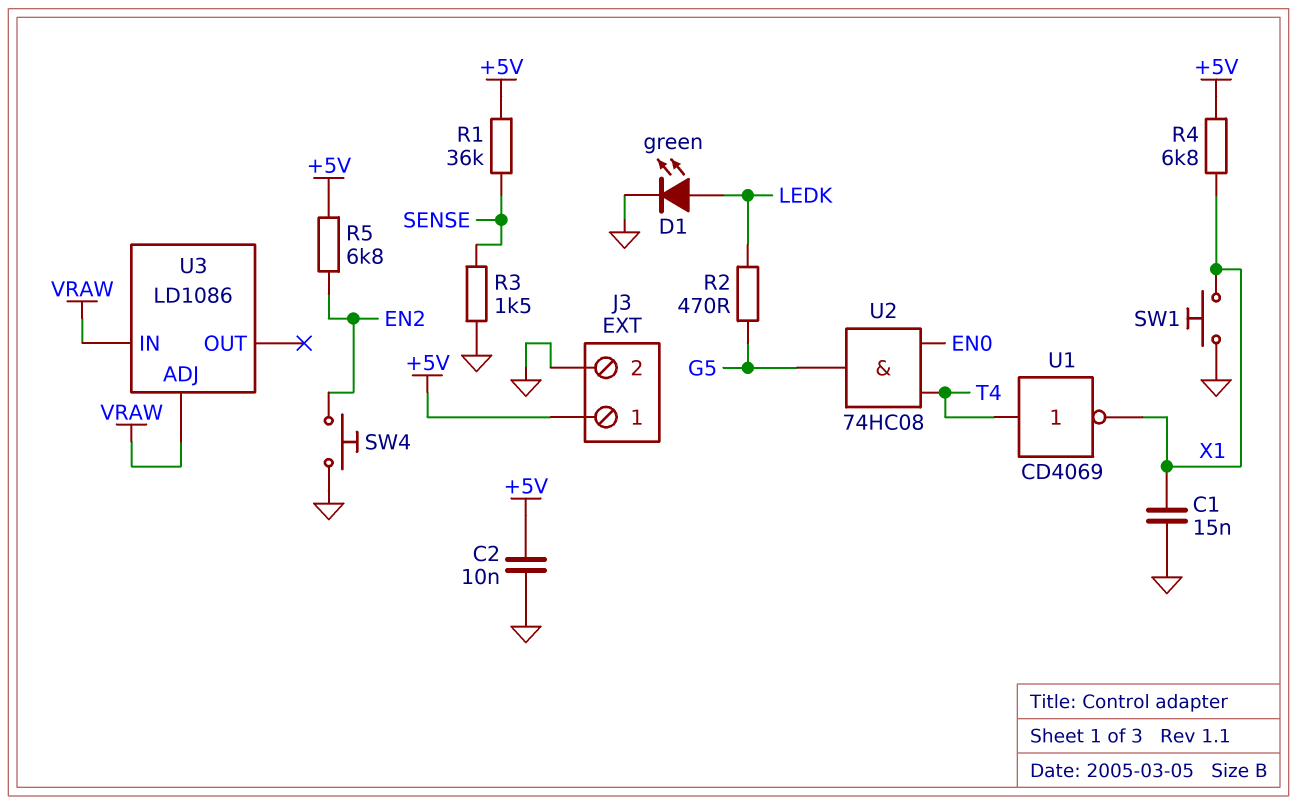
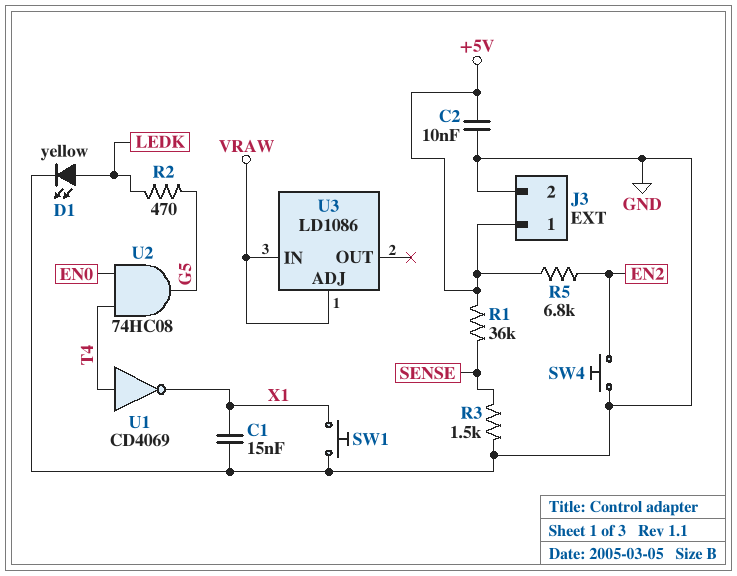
D1: LED green (A LEDK, K GND) -> LED yellow (A LEDK, K GND)
R4: 6.8k (+5V, X1) -> none

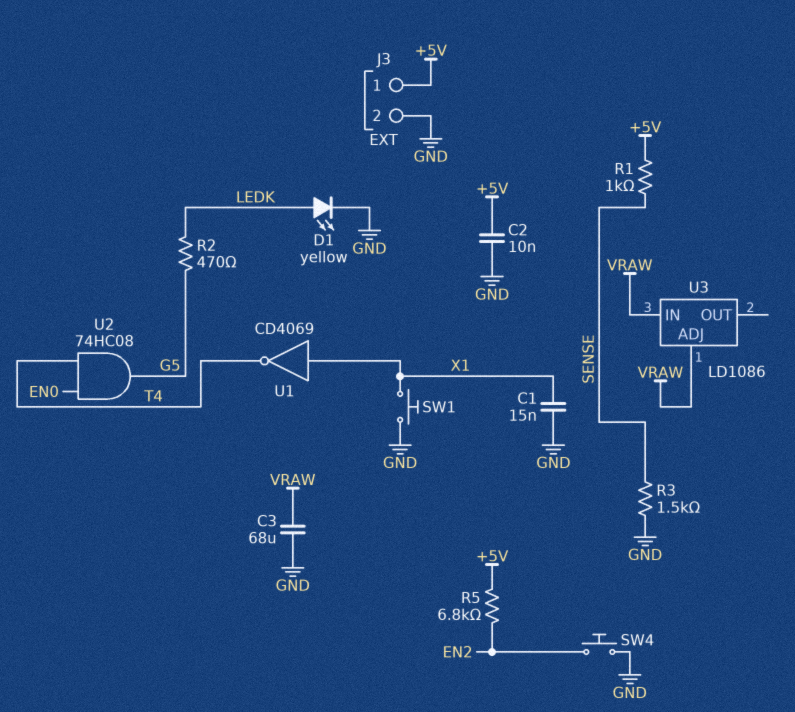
C3: none -> 68uF (GND, VRAW)
R1: 36k (+5V, SENSE) -> 1k (+5V, SENSE)
U1: NOT CD4069 (in T4, out X1) -> NOT CD4069 (in X1, out T4)

